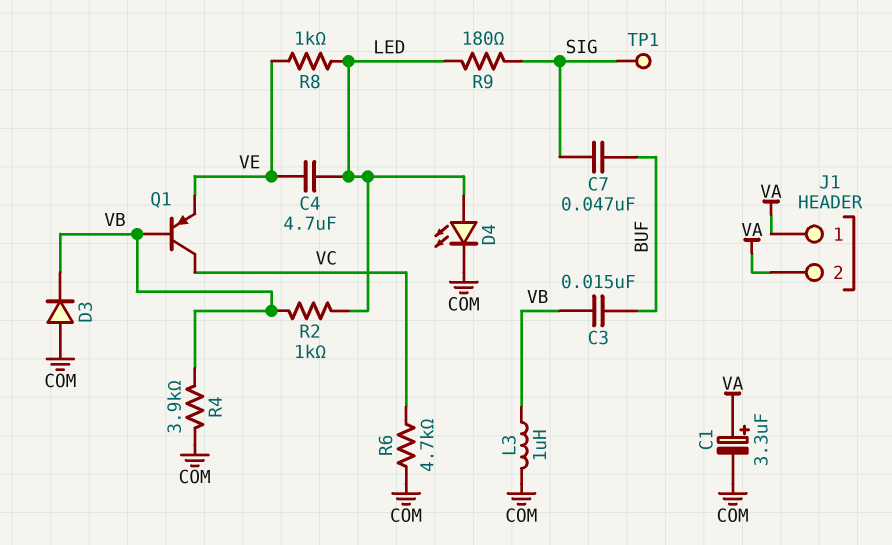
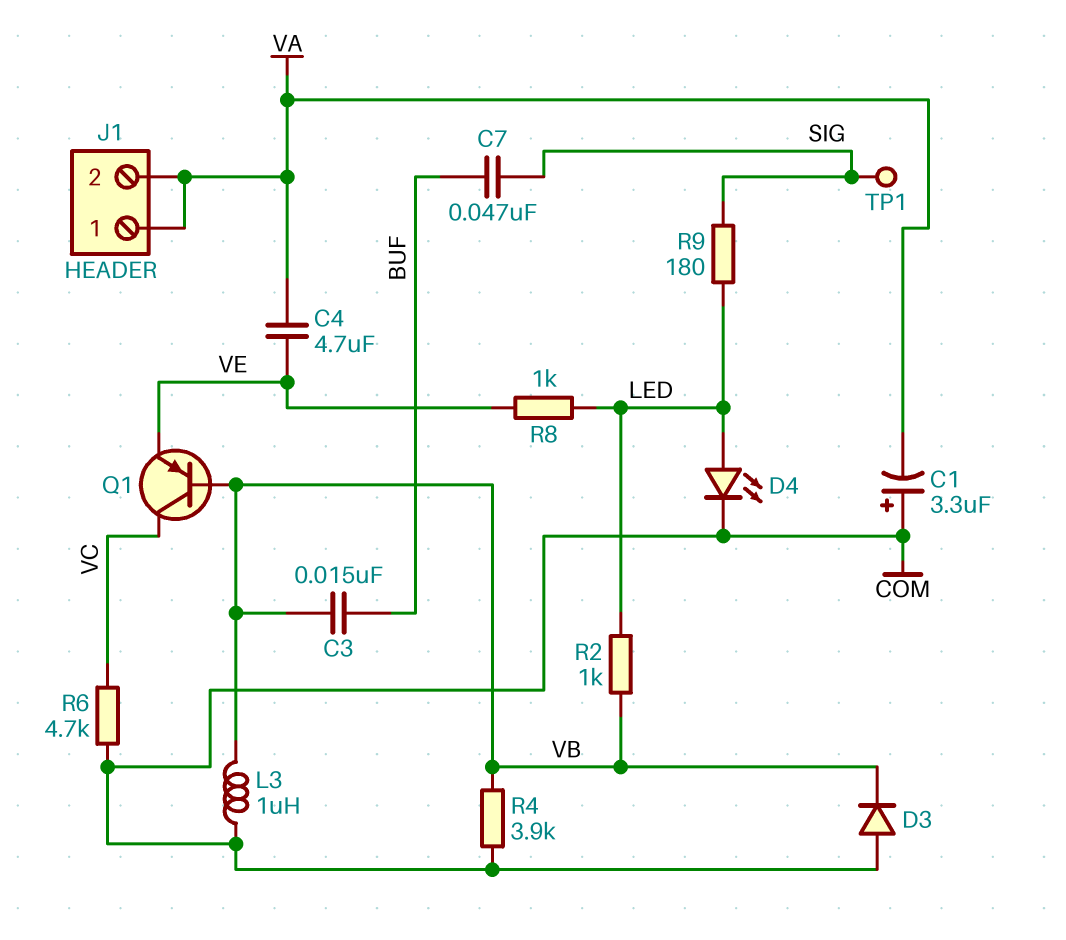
C1: 3.3uF (plus VA, minus COM) -> 3.3uF (plus COM, minus VA)
C4: 4.7uF (LED, VE) -> 4.7uF (VA, VE)

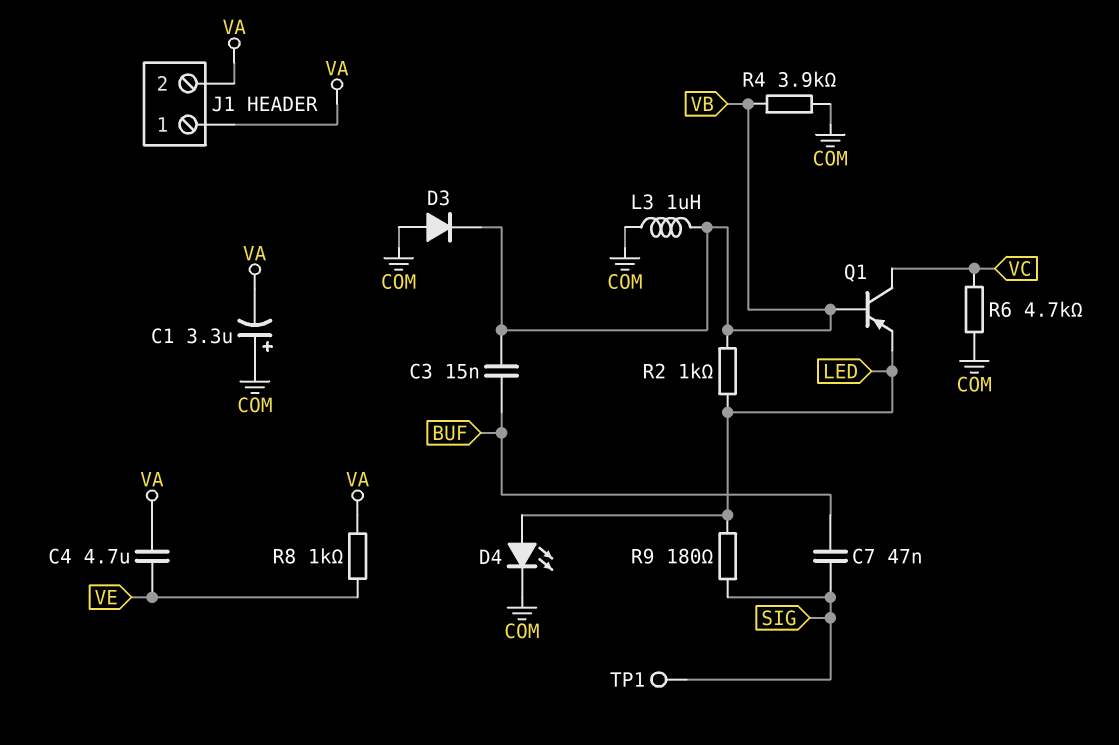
Q1: PNP (B VB, C VC, E VE) -> PNP (B VB, C VC, E LED)
R8: 1k (LED, VE) -> 1k (VA, VE)

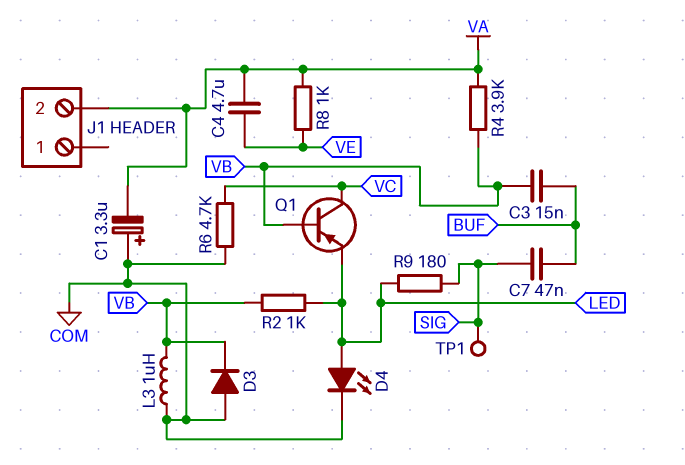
J1 pin 1: VA -> none
R4: 3.9k (COM, VB) -> 3.9k (VA, VB)

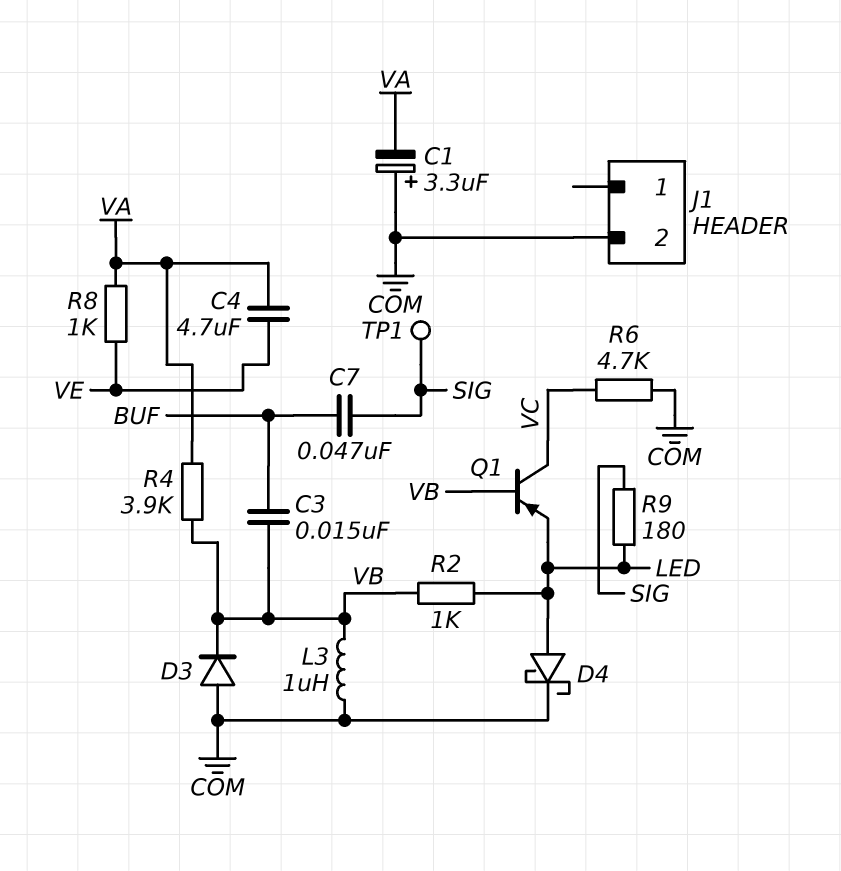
D4: LED (A LED, K COM) -> schottky (A LED, K COM)
J1 pin 2: VA -> COM

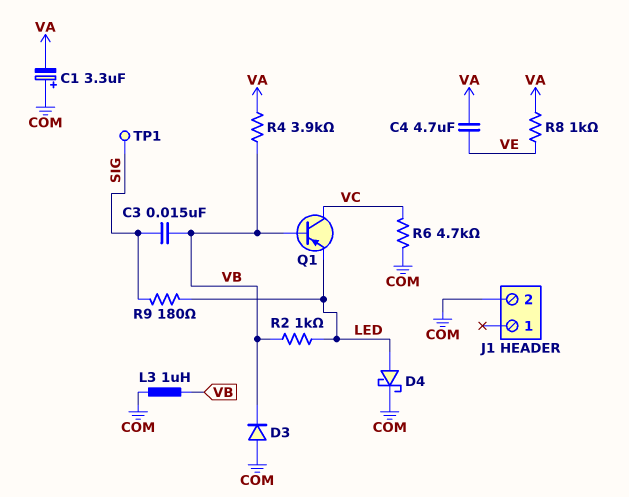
C3: 15nF (BUF, VB) -> 15nF (SIG, VB)
C7: 47nF (BUF, SIG) -> none

